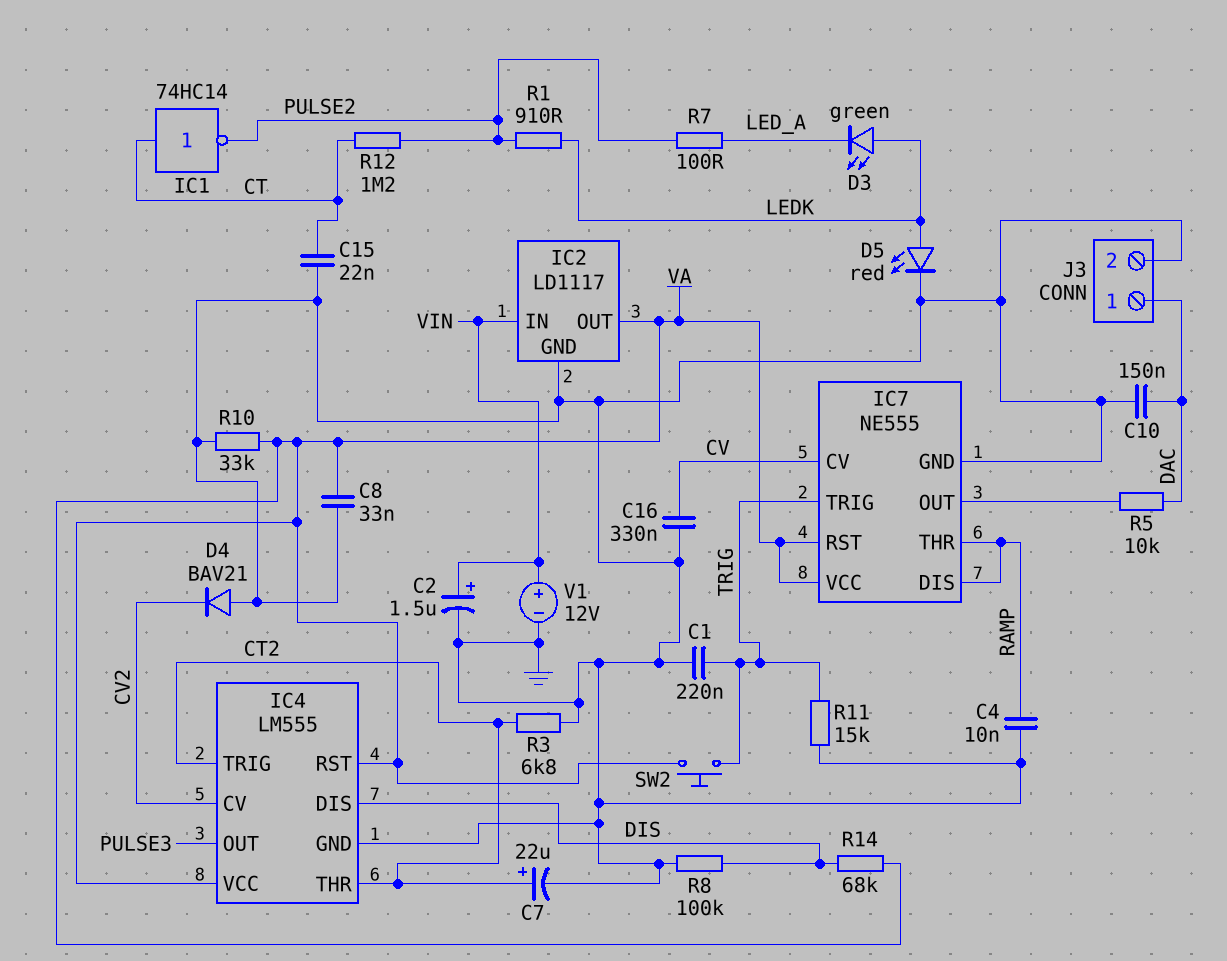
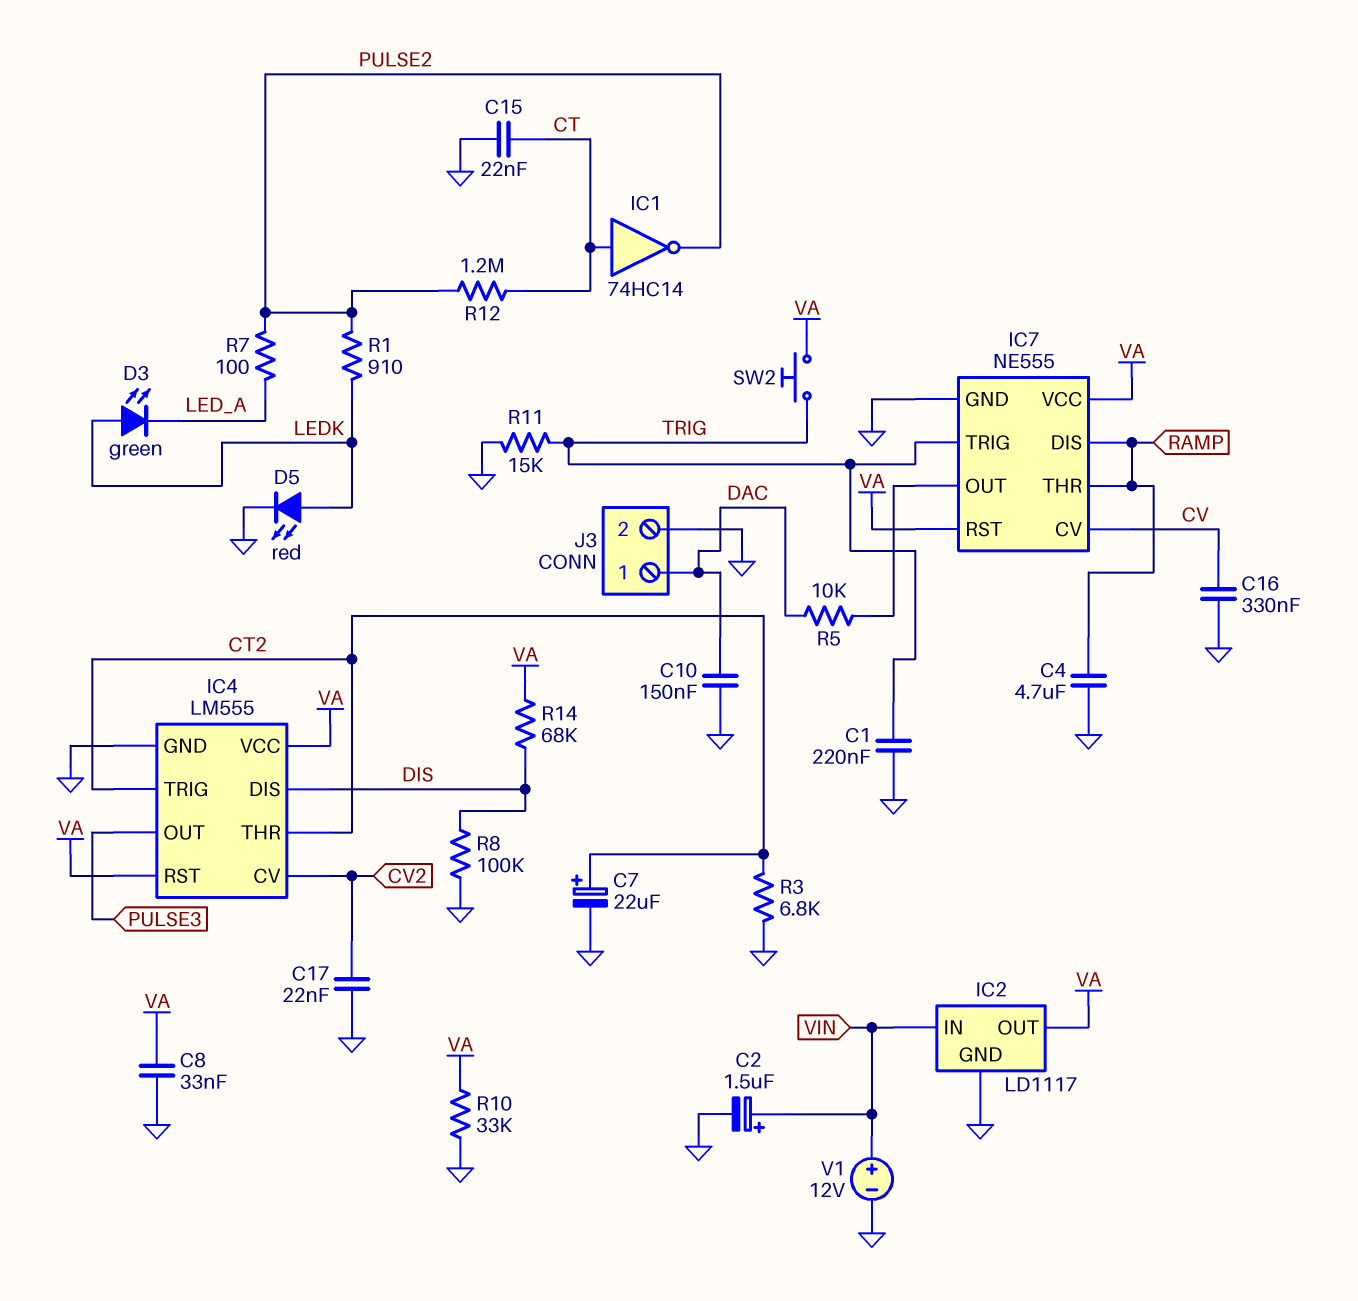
C4: 10nF (GND, RAMP) -> 4.7uF (GND, RAMP)
C17: none -> 22nF (CV2, GND)
D4: diode BAV21 (A GND, K CV2) -> none

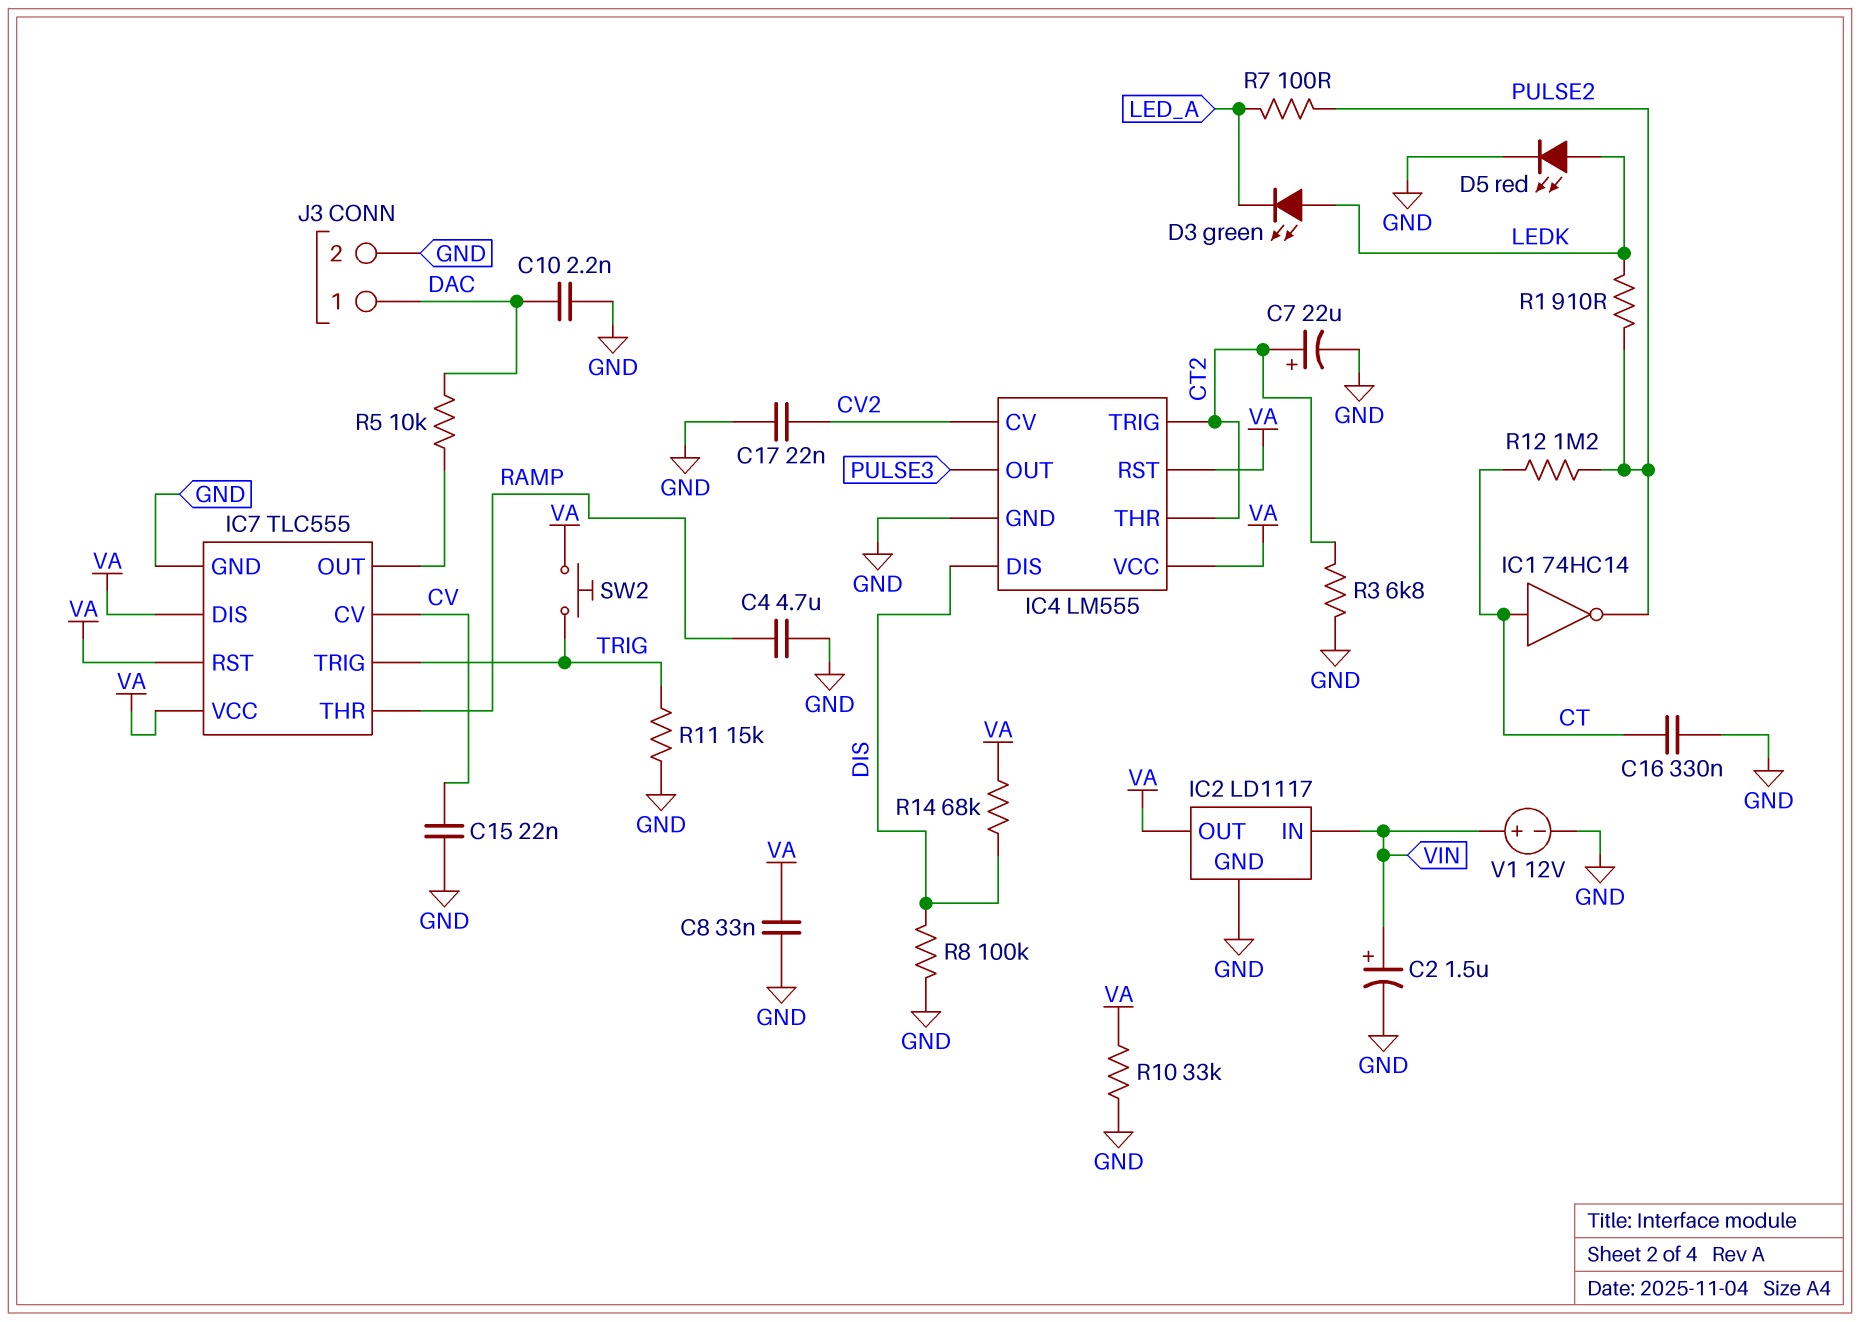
C1: 220nF (GND, TRIG) -> none
C10: 150nF (DAC, GND) -> 2.2nF (DAC, GND)
C15: 22nF (CT, GND) -> 22nF (CV, GND)
C16: 330nF (CV, GND) -> 330nF (CT, GND)
IC7: NE555 -> TLC555
IC7 pin DIS: RAMP -> VA

